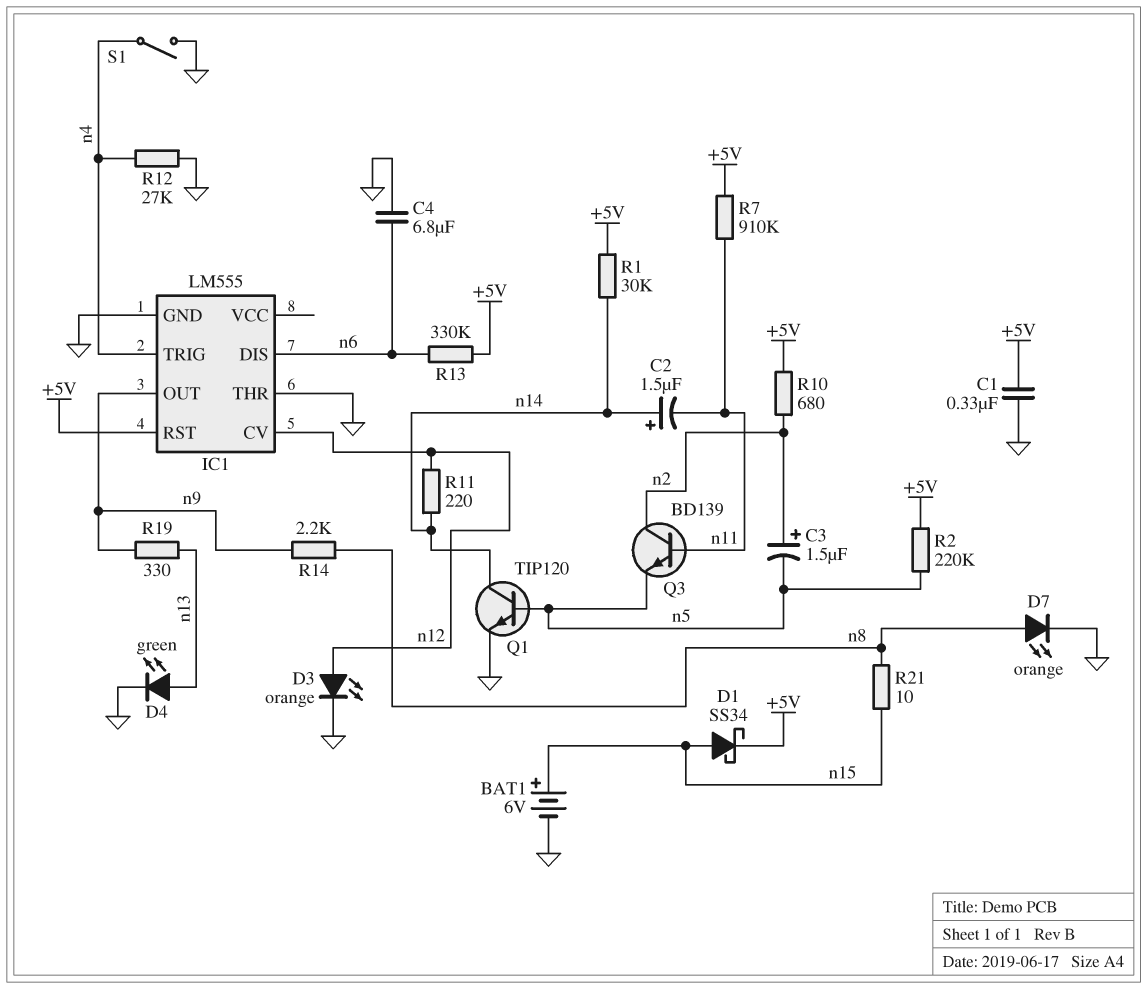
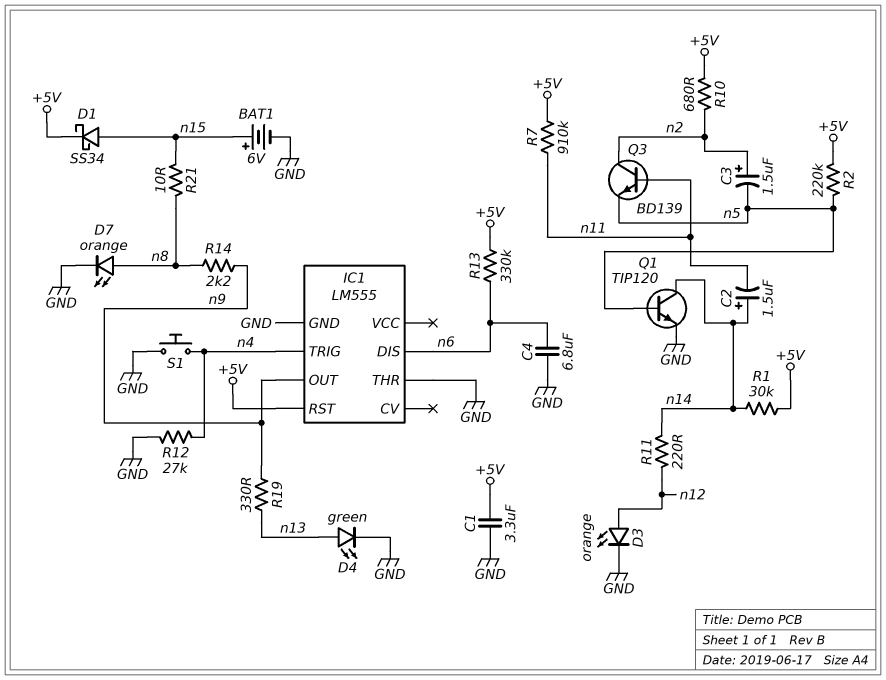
C1: 330nF (+5V, GND) -> 3.3uF (+5V, GND)
IC1 pin CV: n12 -> none
S1: switch (GND, n4) -> button (GND, n4)

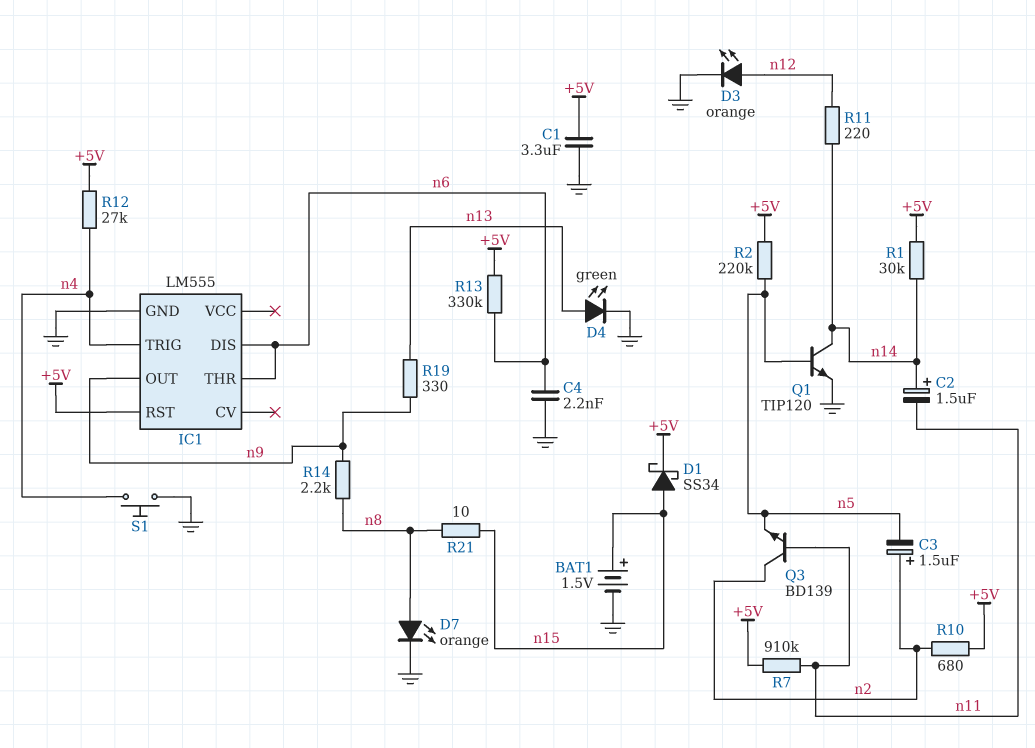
BAT1: 6V (plus n15, minus GND) -> 1.5V (plus n15, minus GND)
C4: 6.8uF (GND, n6) -> 2.2nF (GND, n6)
IC1 pin THR: GND -> n6
R12: 27k (GND, n4) -> 27k (+5V, n4)

